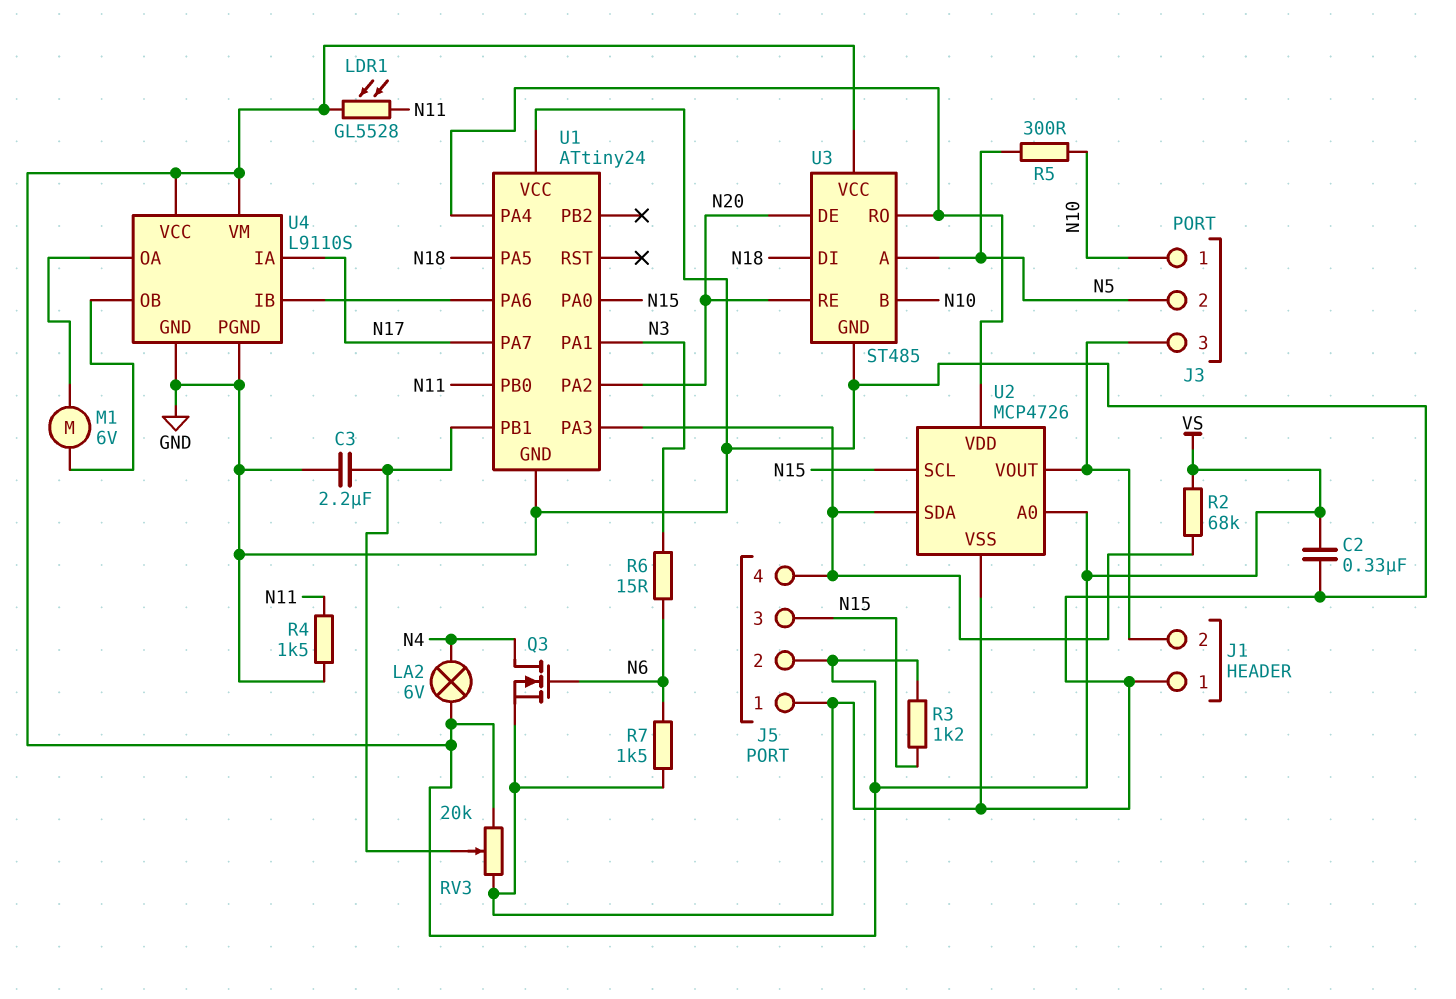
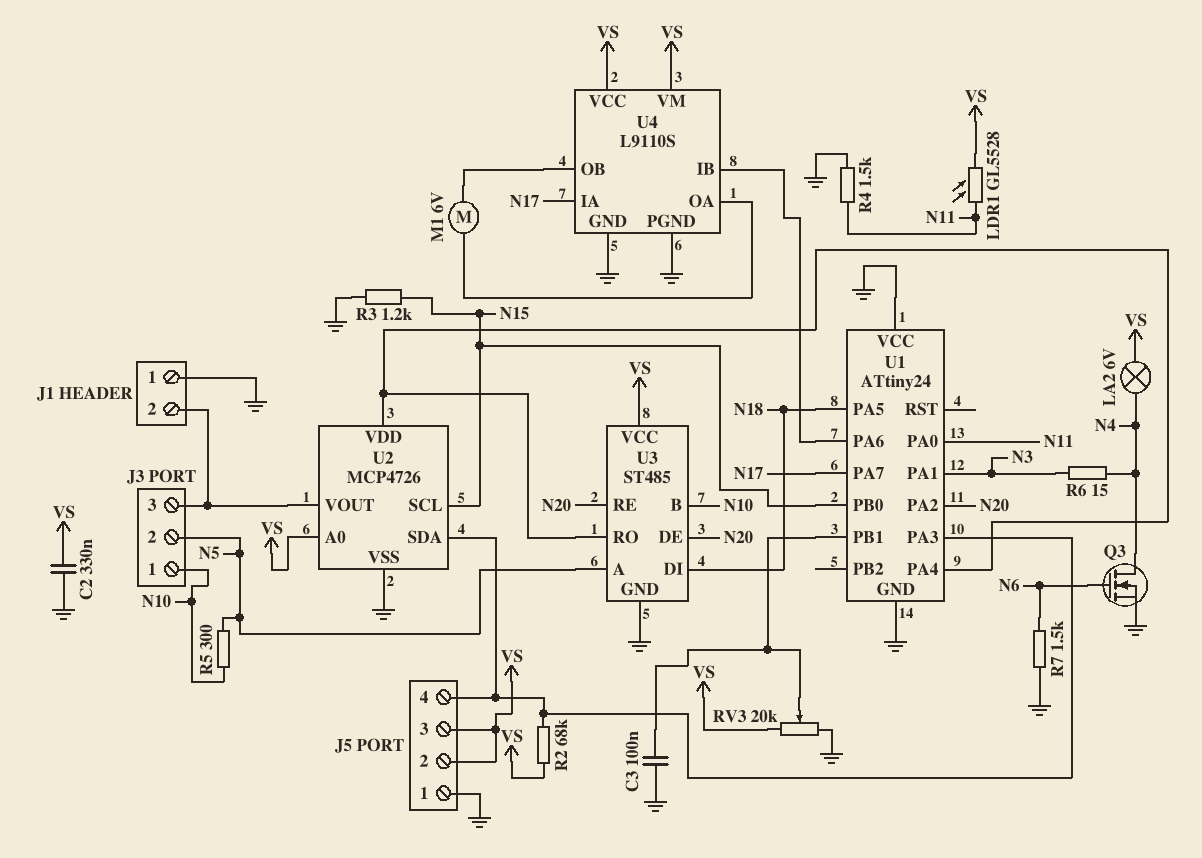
C3: 2.2uF (GND, U1/PB1) -> 100nF (GND, U1/PB1)
J5 pin 3: N15 -> VS
R3: 1.2k (N15, VS) -> 1.2k (GND, N15)
R6: 15 (N3, N6) -> 15 (N3, N4)
U1 pin PA0: N15 -> N11
U1 pin PB0: N11 -> N15

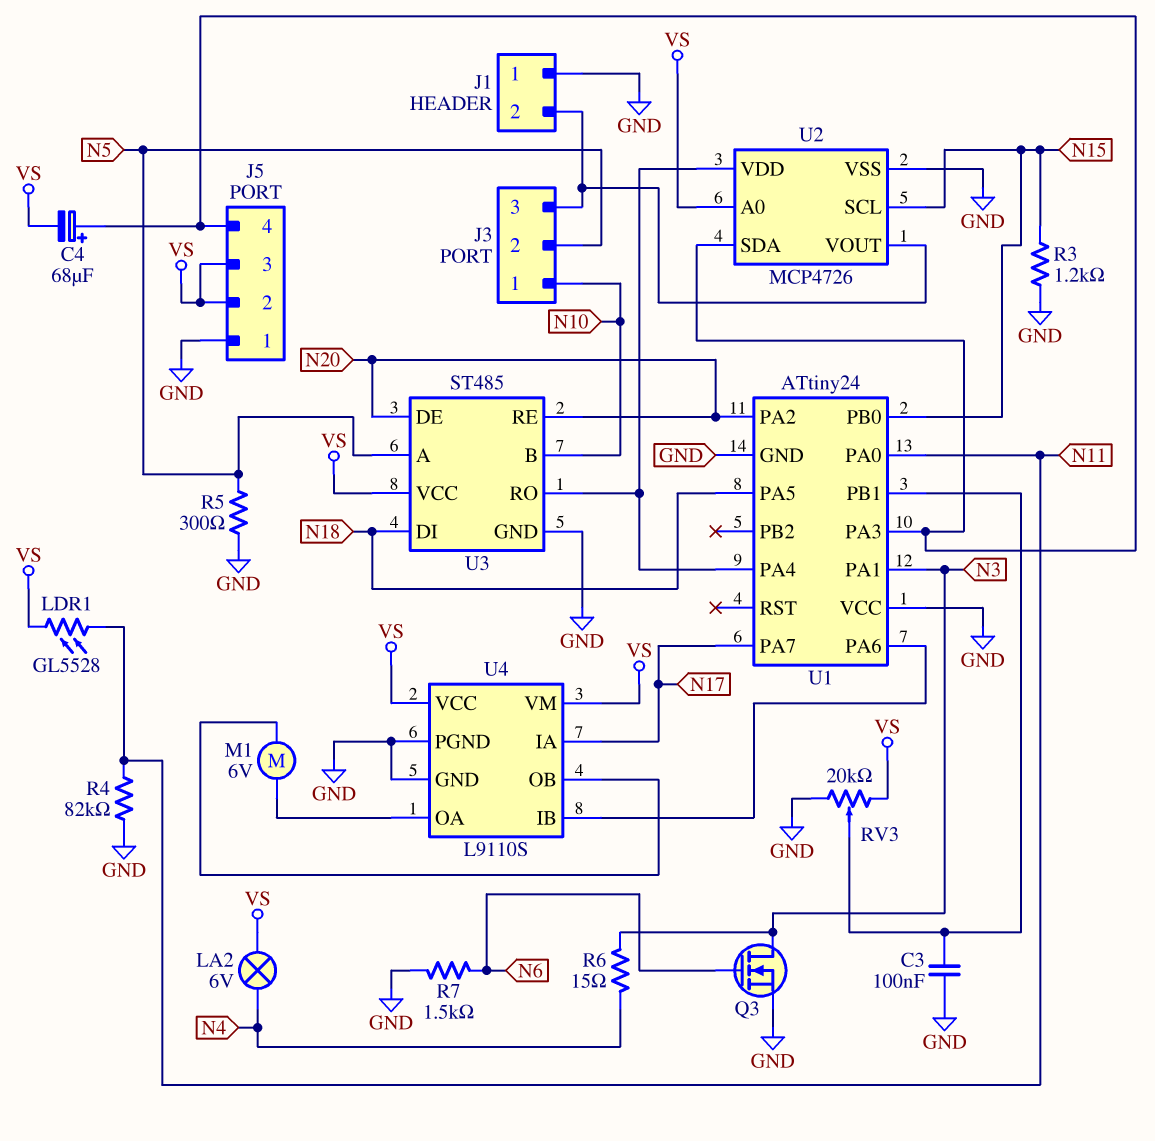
C2: 330nF (GND, VS) -> none
C4: none -> 68uF (plus J5/4, minus VS)
Q3: NMOS (G N6, D N4, S GND) -> NMOS (G N6, D N3, S GND)
R2: 68k (J5/4, VS) -> none
R4: 1.5k (GND, N11) -> 82k (GND, N11)
R5: 300 (N5, N10) -> 300 (GND, N5)

